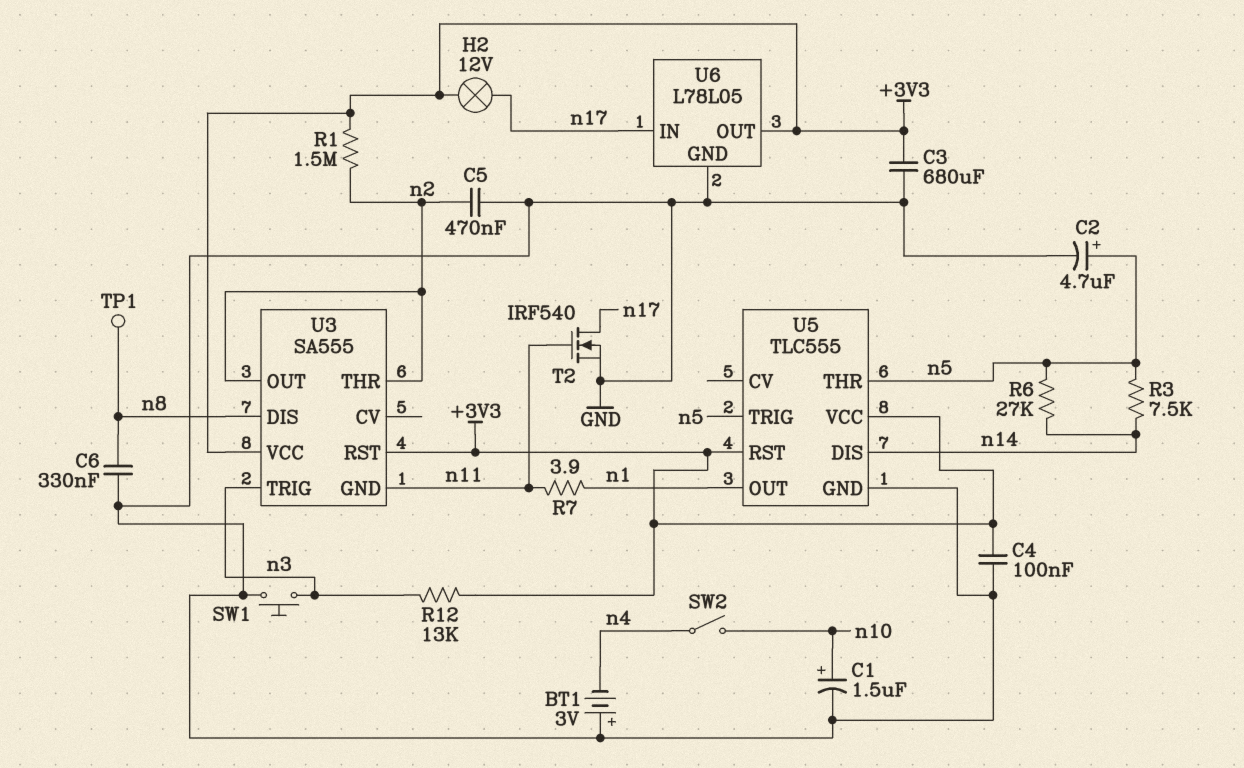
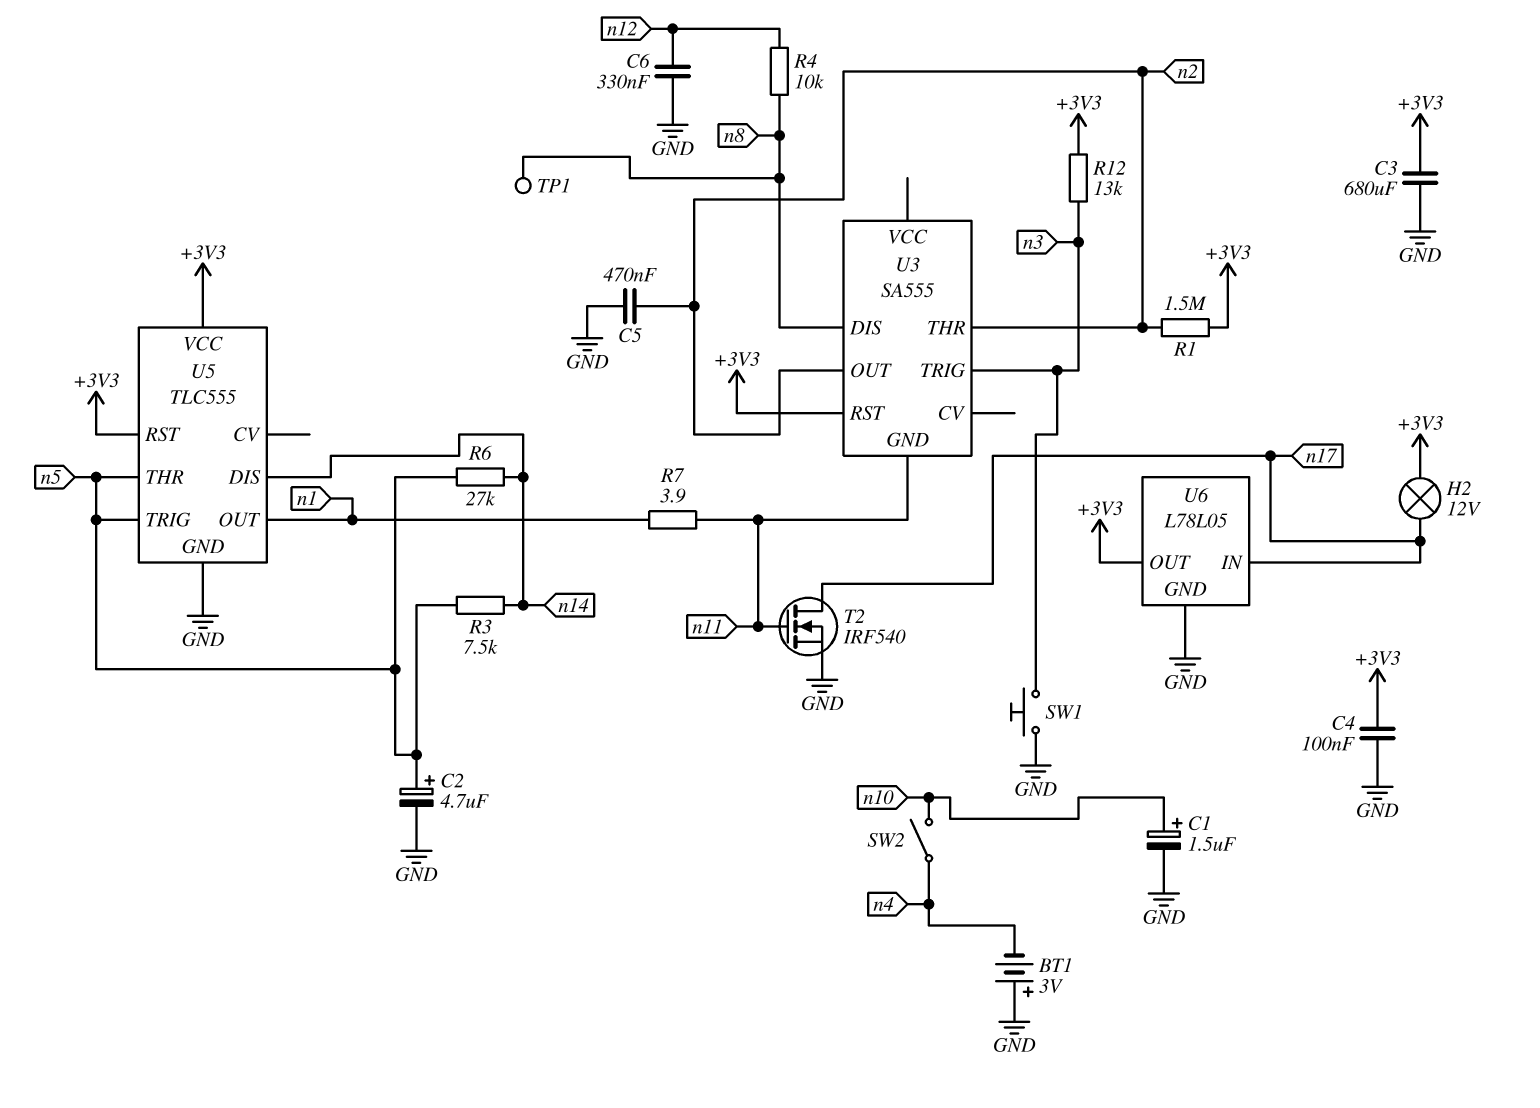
C6: 330nF (GND, n8) -> 330nF (GND, n12)
R4: none -> 10k (n8, n12)
U3 pin VCC: +3V3 -> none

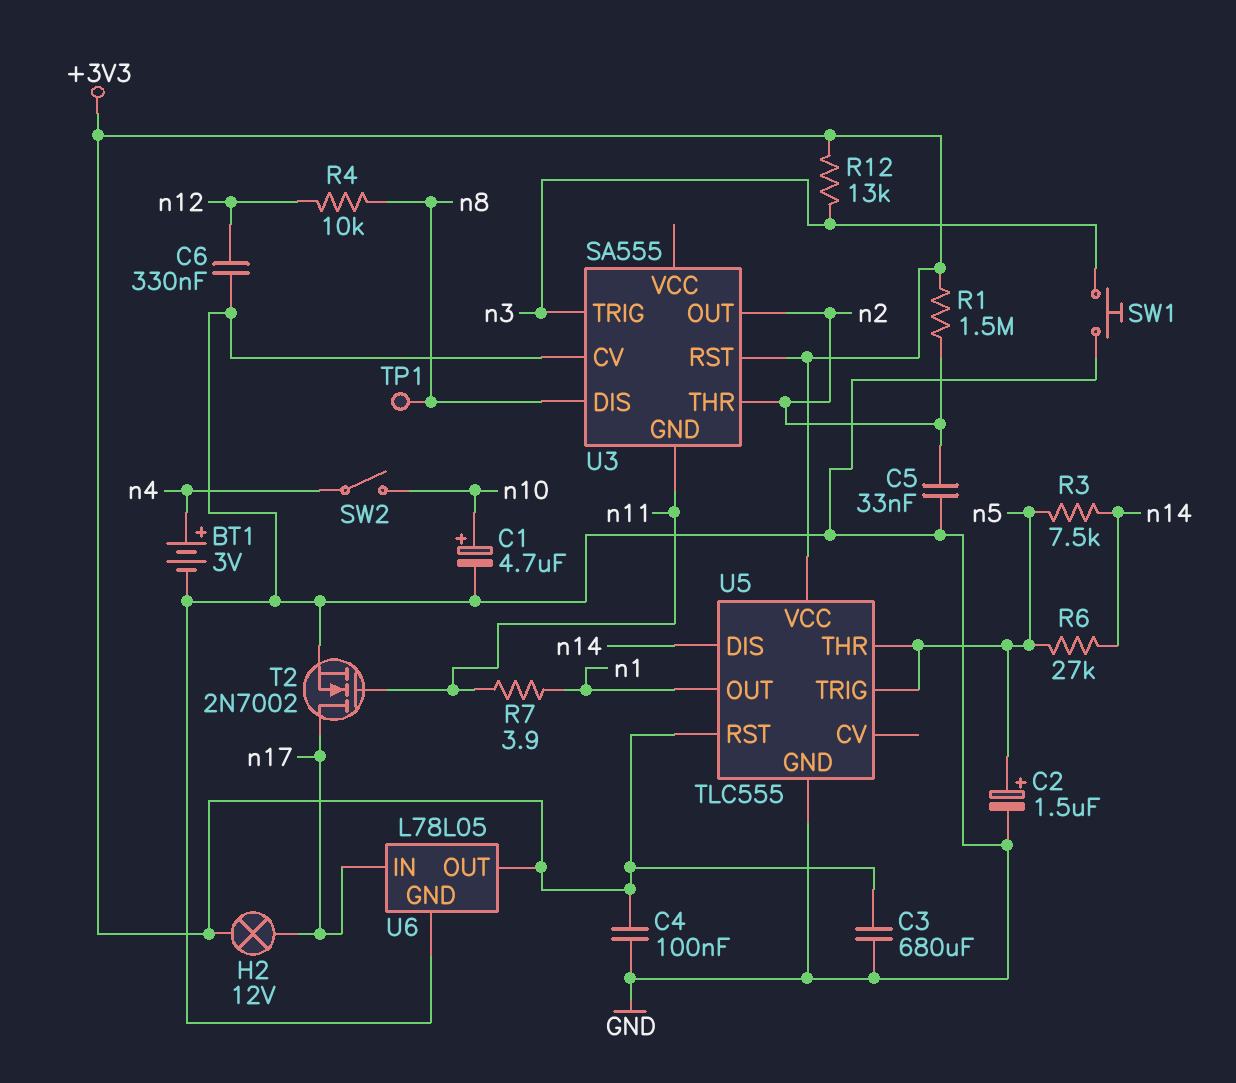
BT1: 3V (plus GND, minus n4) -> 3V (plus n4, minus GND)
C1: 1.5uF (plus n10, minus GND) -> 4.7uF (plus n10, minus GND)
C2: 4.7uF (plus n5, minus GND) -> 1.5uF (plus n5, minus GND)
C5: 470nF (GND, n2) -> 33nF (GND, n2)
T2: NMOS IRF540 (G n11, D n17, S GND) -> NMOS 2N7002 (G n11, D n17, S GND)
U3 pin CV: none -> GND

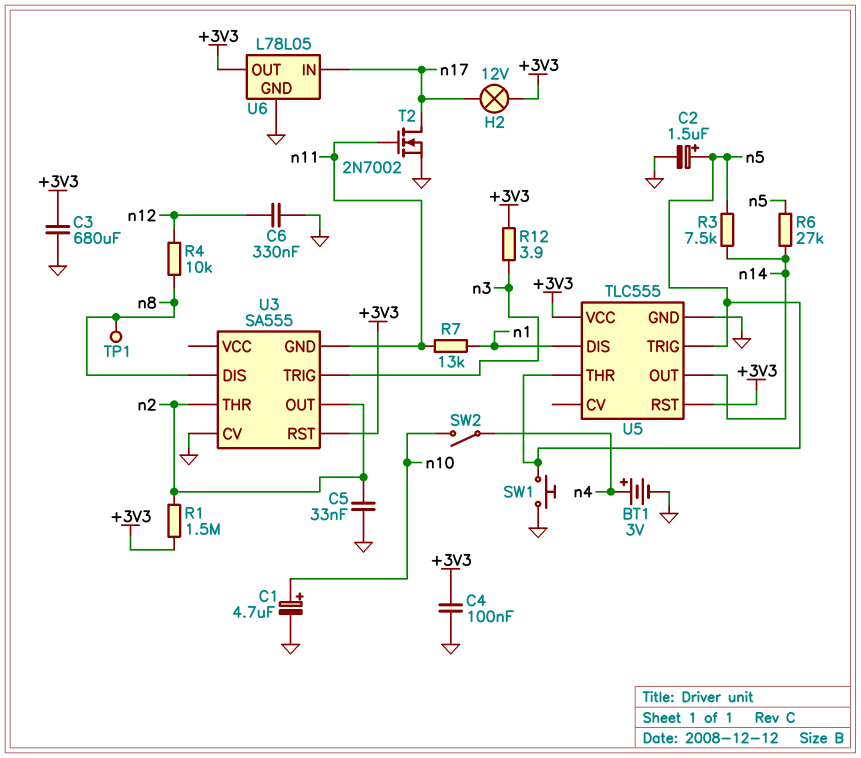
R7: 3.9 (n1, n11) -> 13k (n1, n11)
R12: 13k (+3V3, n3) -> 3.9 (+3V3, n3)
SW1: button (GND, n3) -> button (GND, n5)
U5 pin DIS: n14 -> n1
U5 pin OUT: n1 -> n14

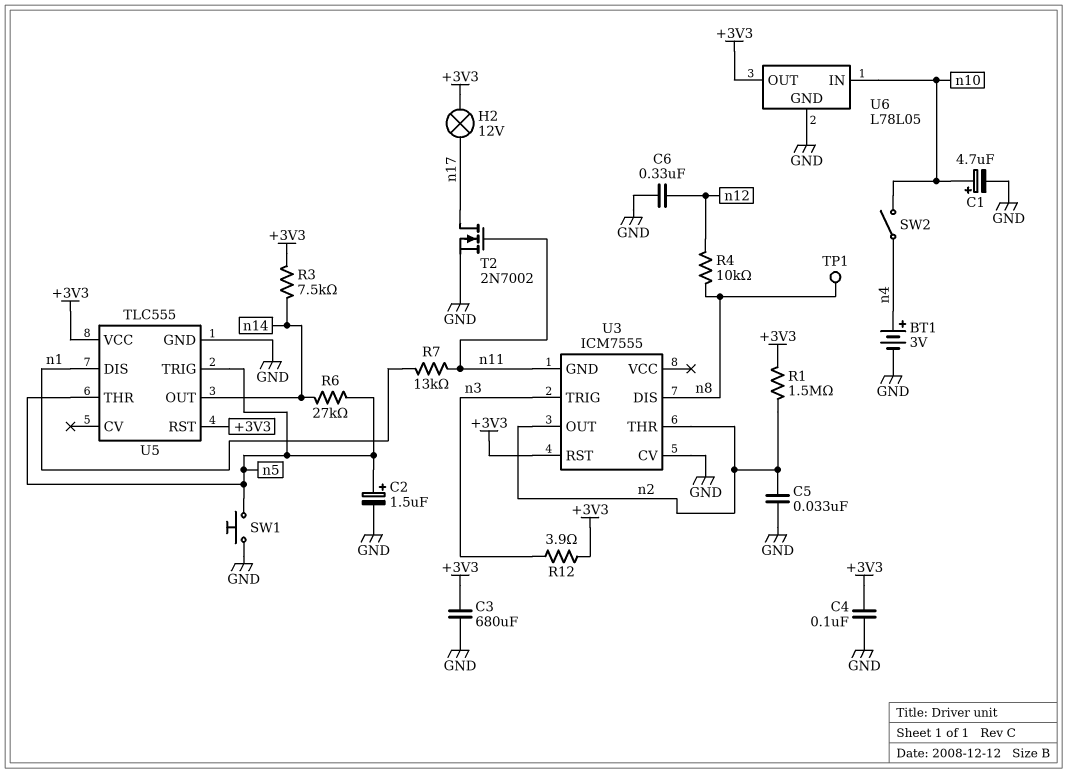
R3: 7.5k (n5, n14) -> 7.5k (+3V3, n14)
U3: SA555 -> ICM7555
U6 pin IN: n17 -> n10

